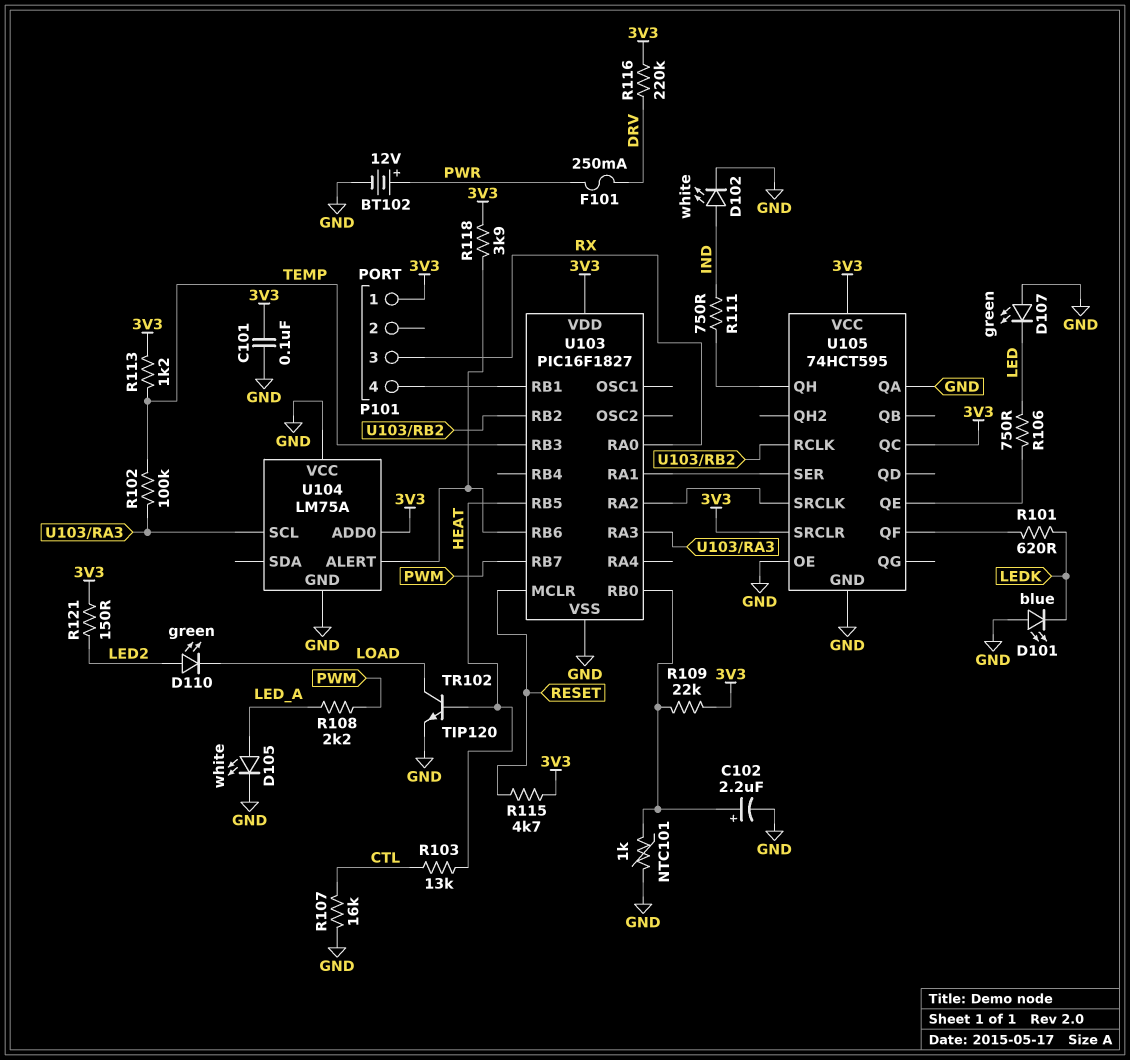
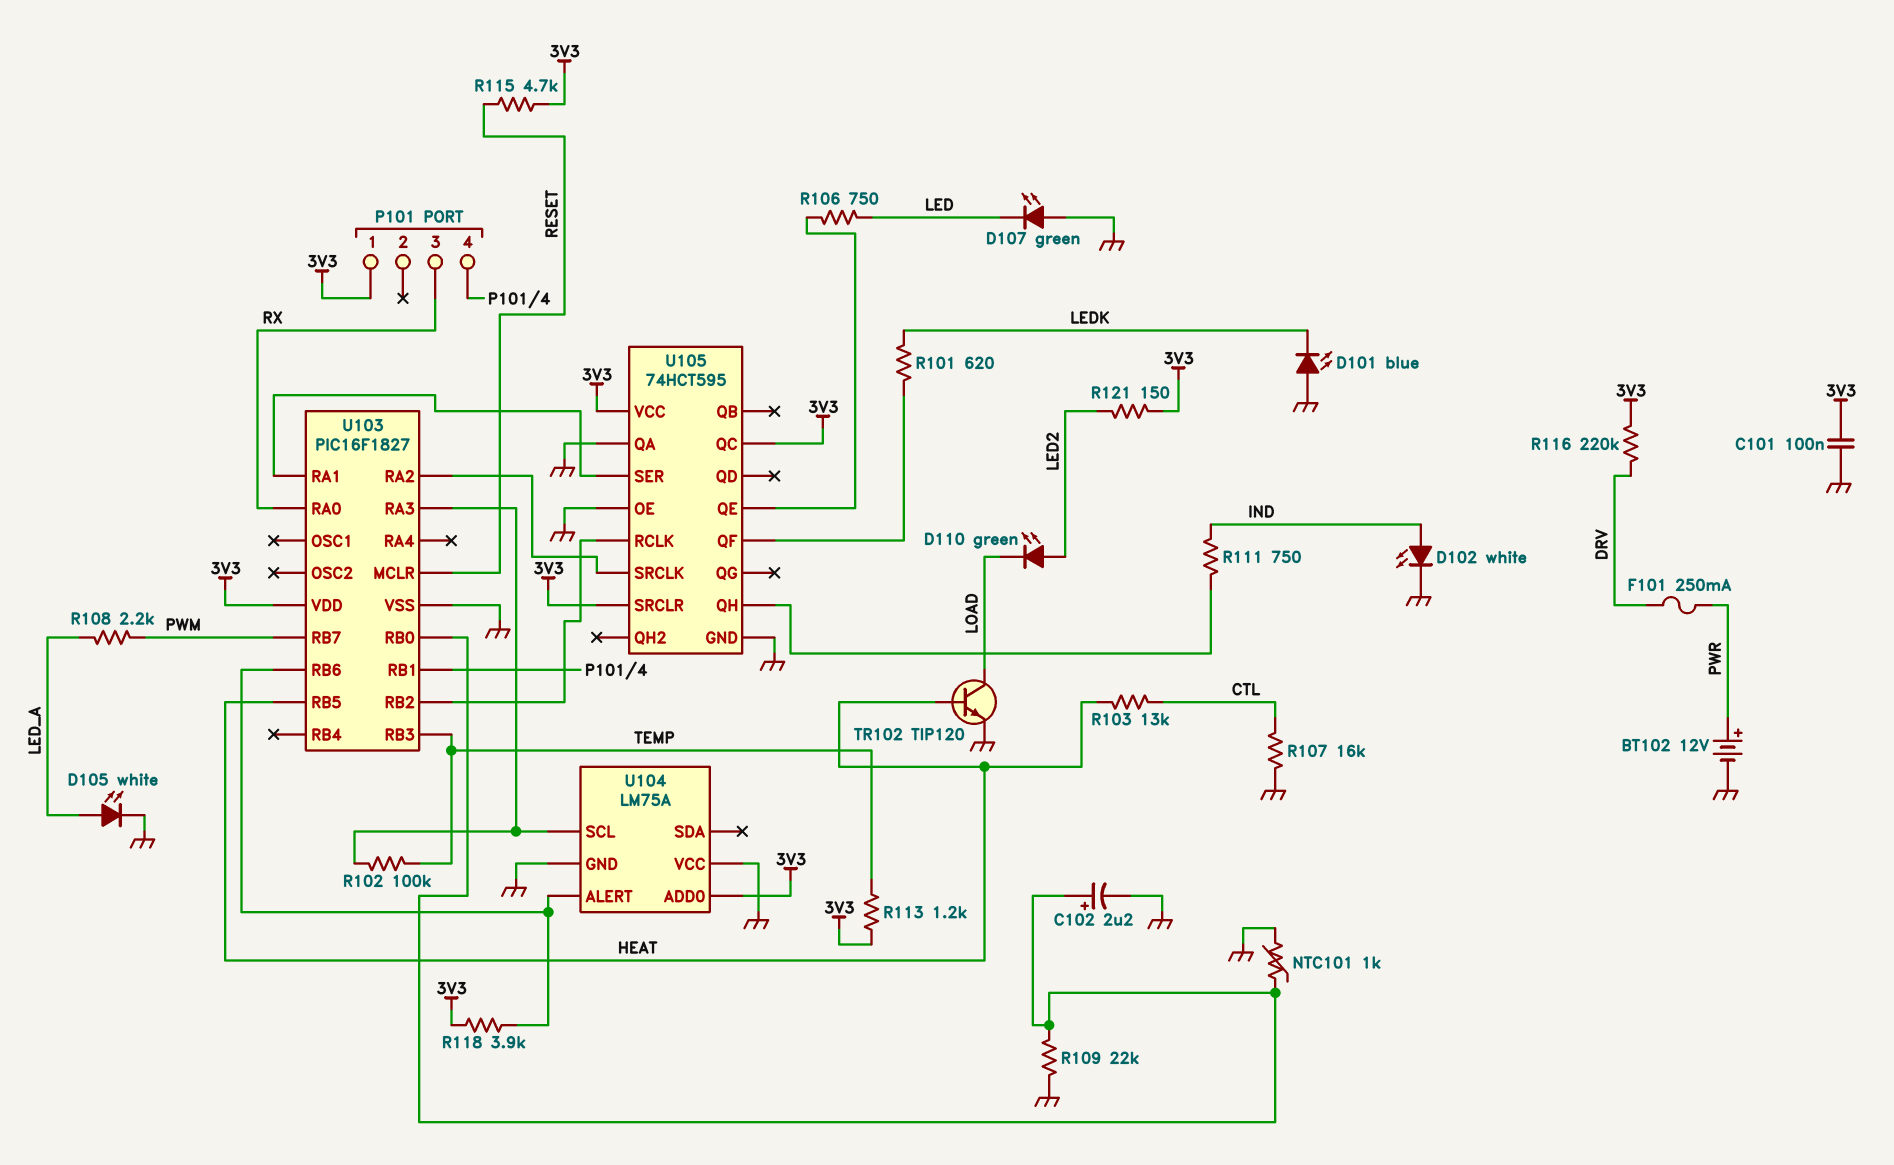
R109: 22k (3V3, U103/RB0) -> 22k (GND, U103/RB0)

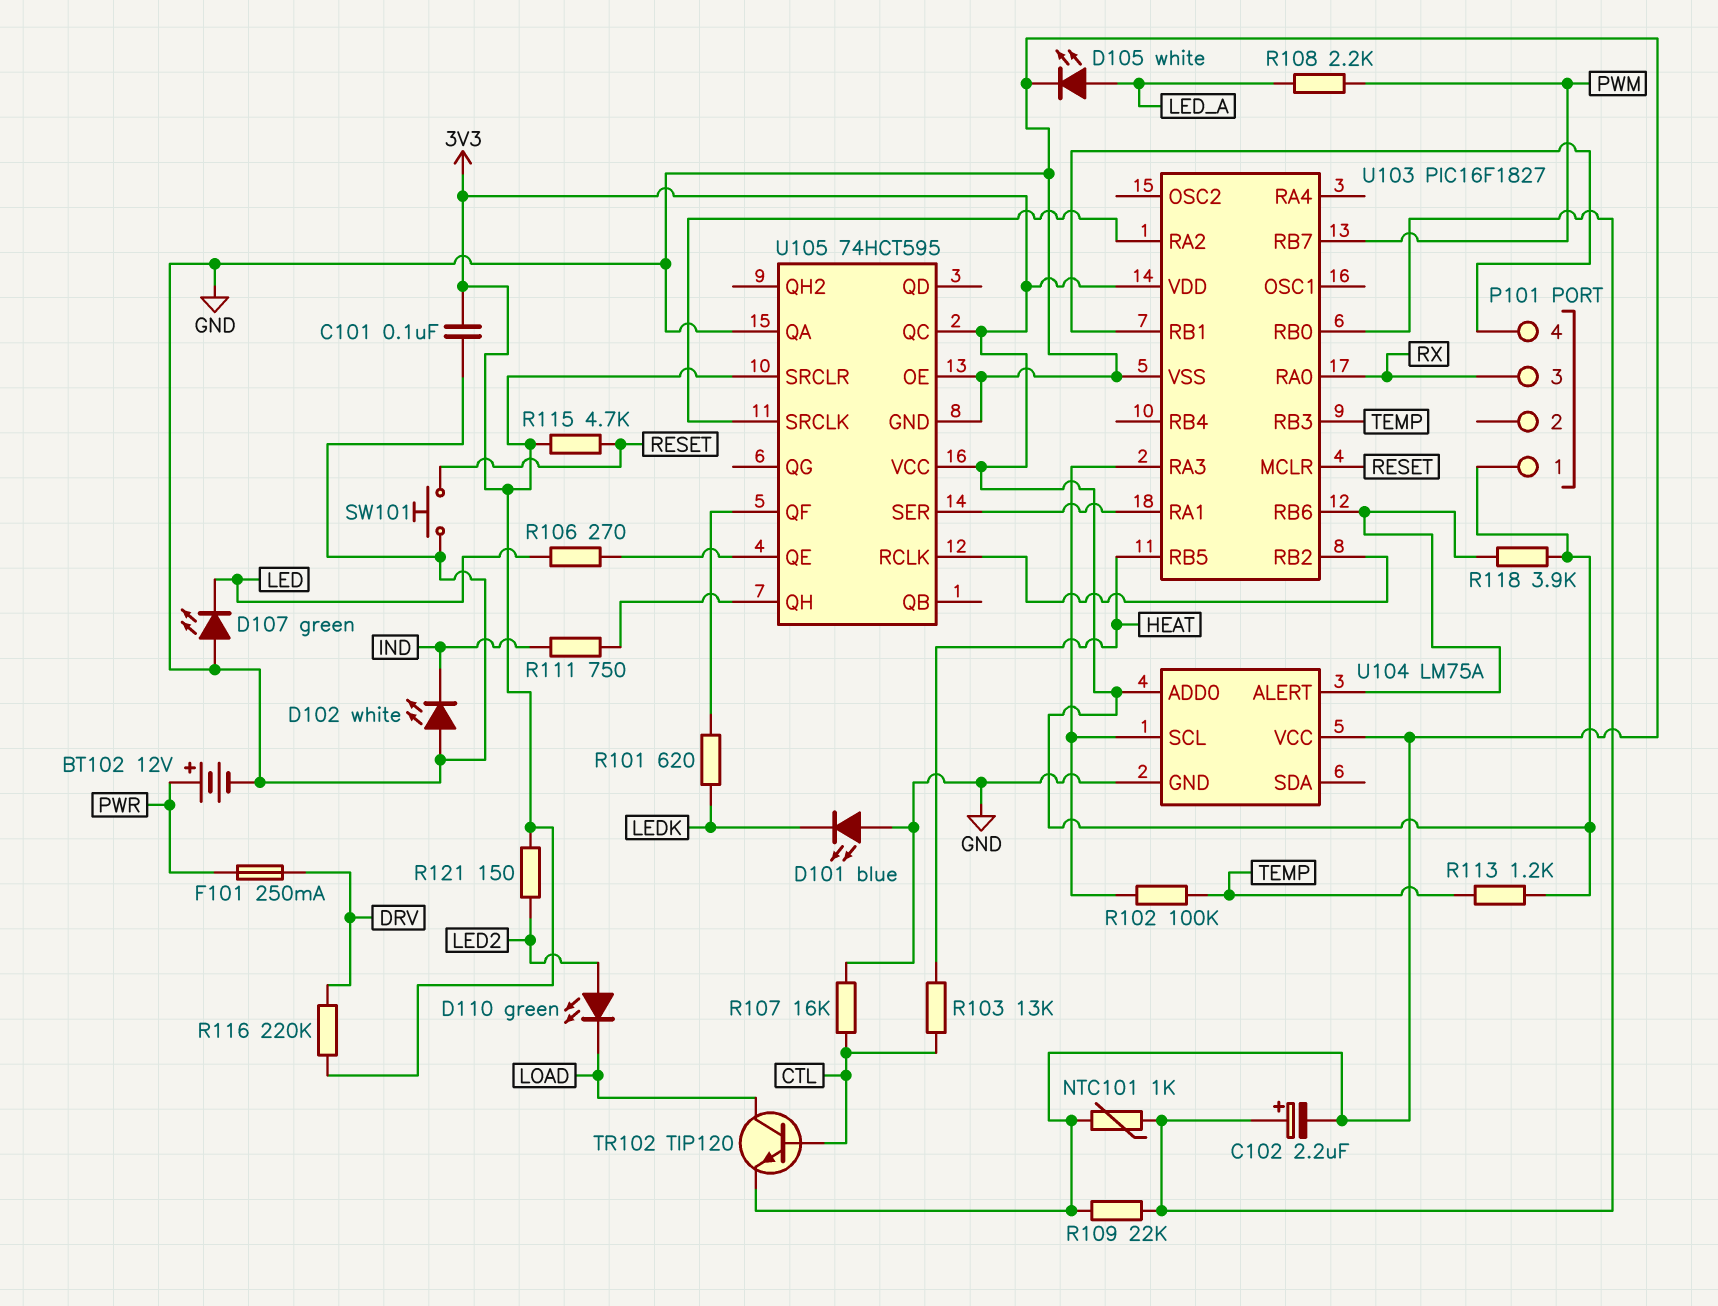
D102: LED white (A IND, K GND) -> LED white (A GND, K IND)
R106: 750 (LED, U105/QE) -> 270 (LED, U105/QE)
SW101: none -> button (GND, RESET)
TR102: NPN TIP120 (B HEAT, C LOAD, E GND) -> NPN TIP120 (B CTL, C LOAD, E GND)

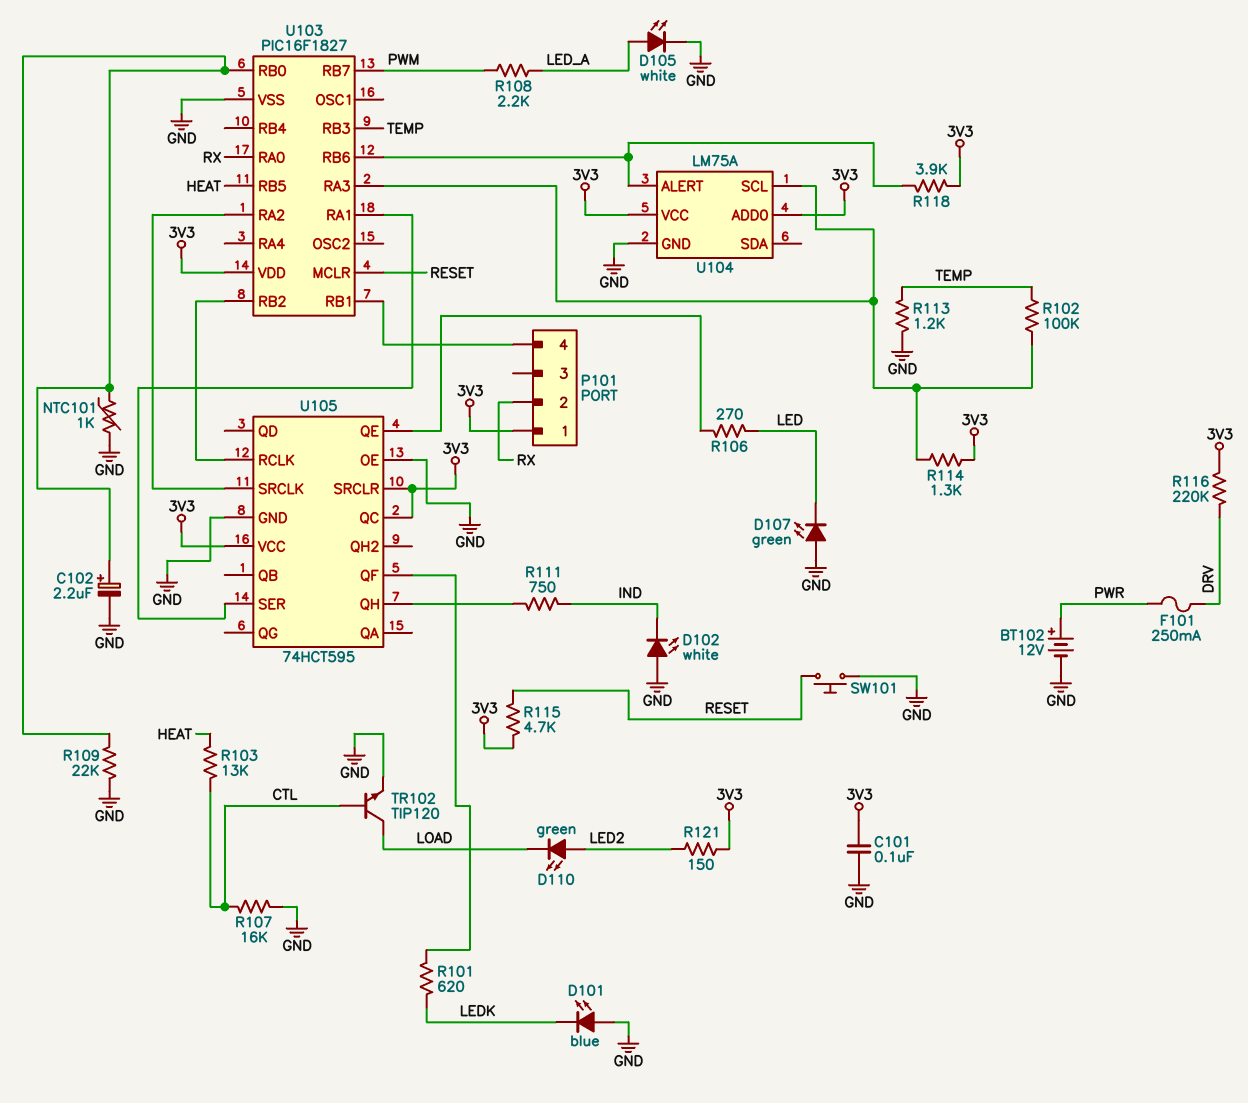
P101 pin 2: none -> RX
P101 pin 3: RX -> none
R113: 1.2k (3V3, TEMP) -> 1.2k (GND, TEMP)
R114: none -> 1.3k (3V3, U103/RA3)
U104 pin VCC: GND -> 3V3
U105 pin QA: GND -> none

